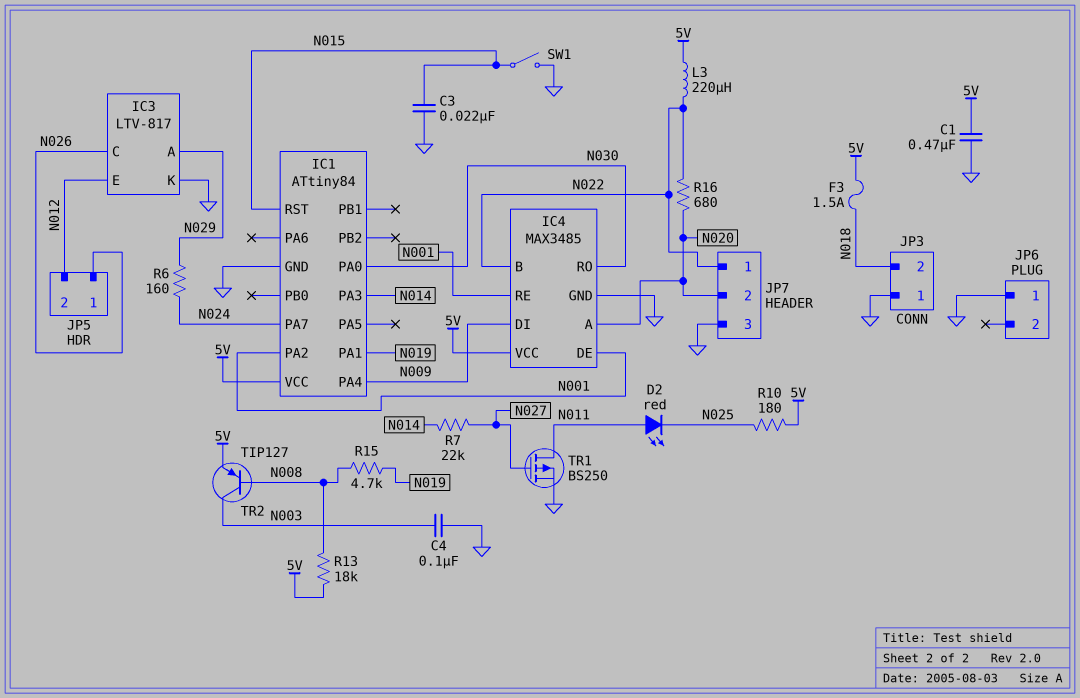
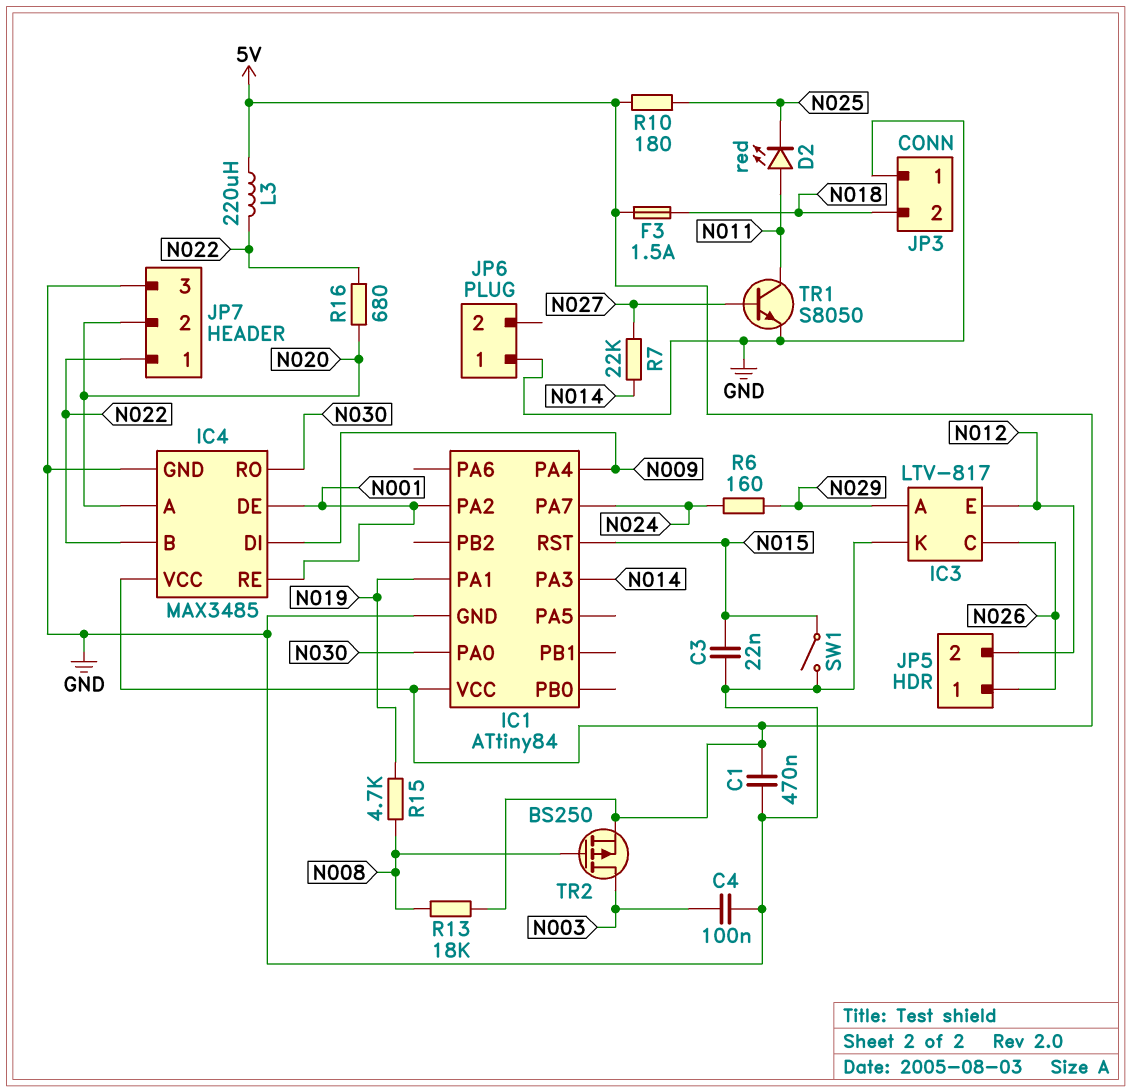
TR1: PMOS BS250 (G N027, D N011, S GND) -> NPN S8050 (B N027, C N011, E GND)
TR2: PNP TIP127 (B N008, C N003, E 5V) -> PMOS BS250 (G N008, D N003, S 5V)

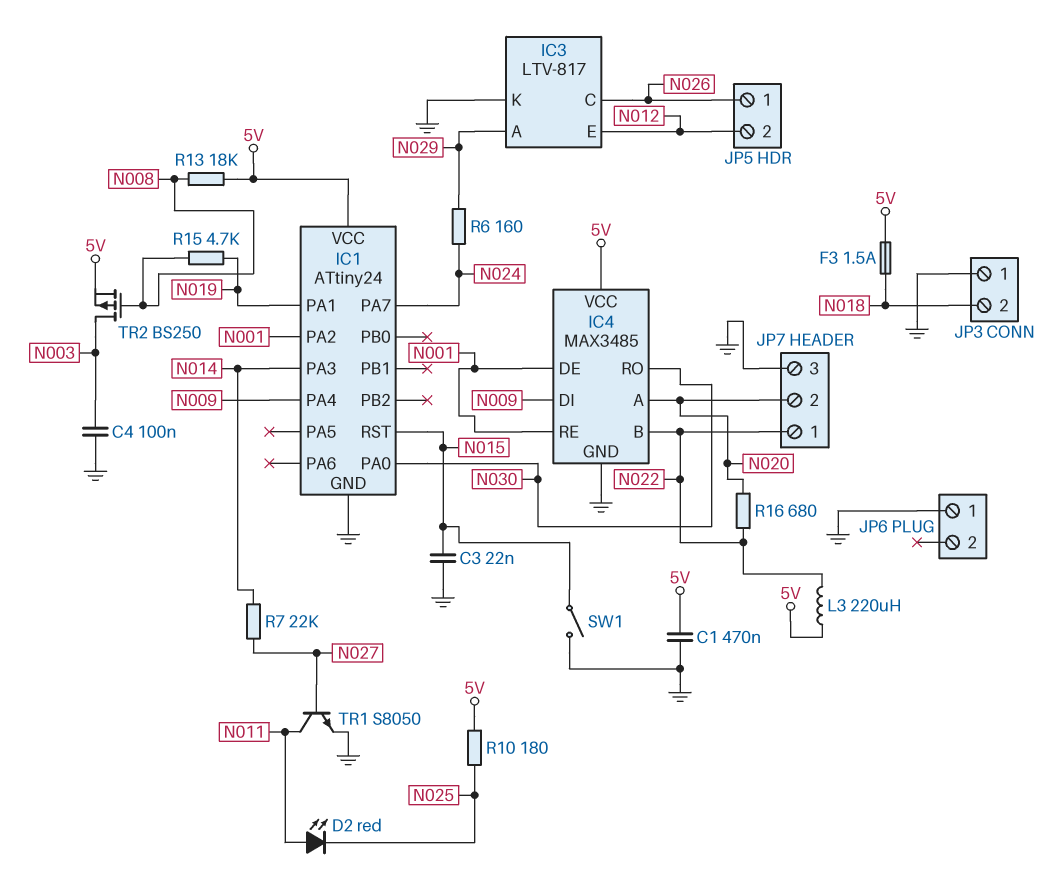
IC1: ATtiny84 -> ATtiny24

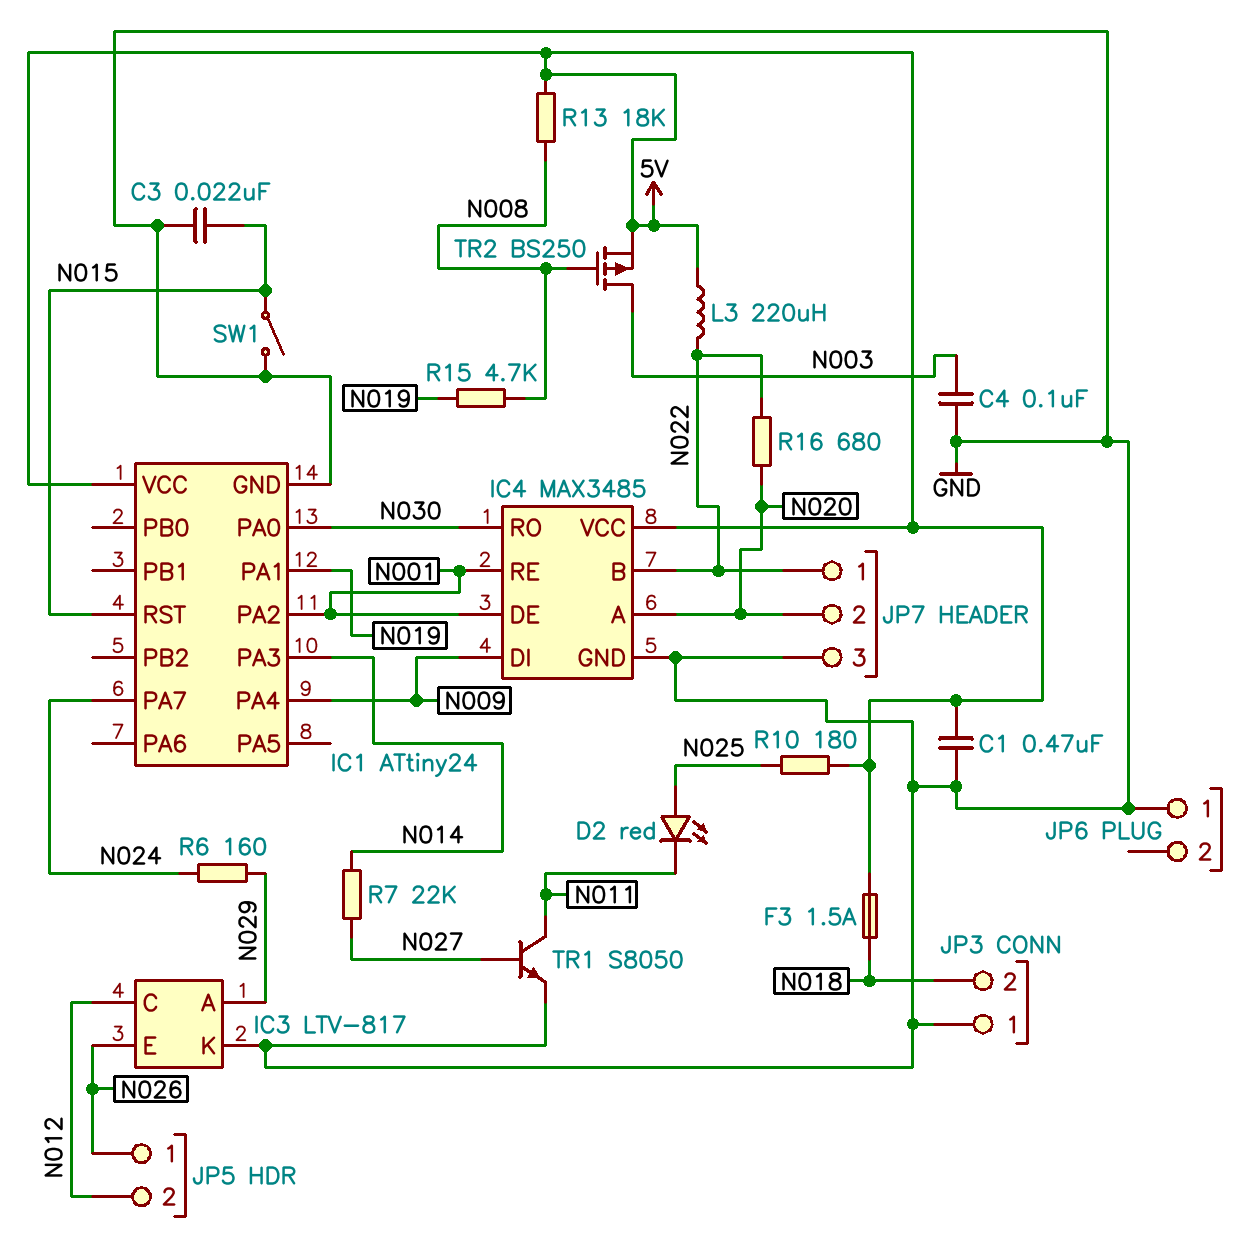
D2: LED red (A N011, K N025) -> LED red (A N025, K N011)
IC3 pin C: N026 -> N012
IC3 pin E: N012 -> N026

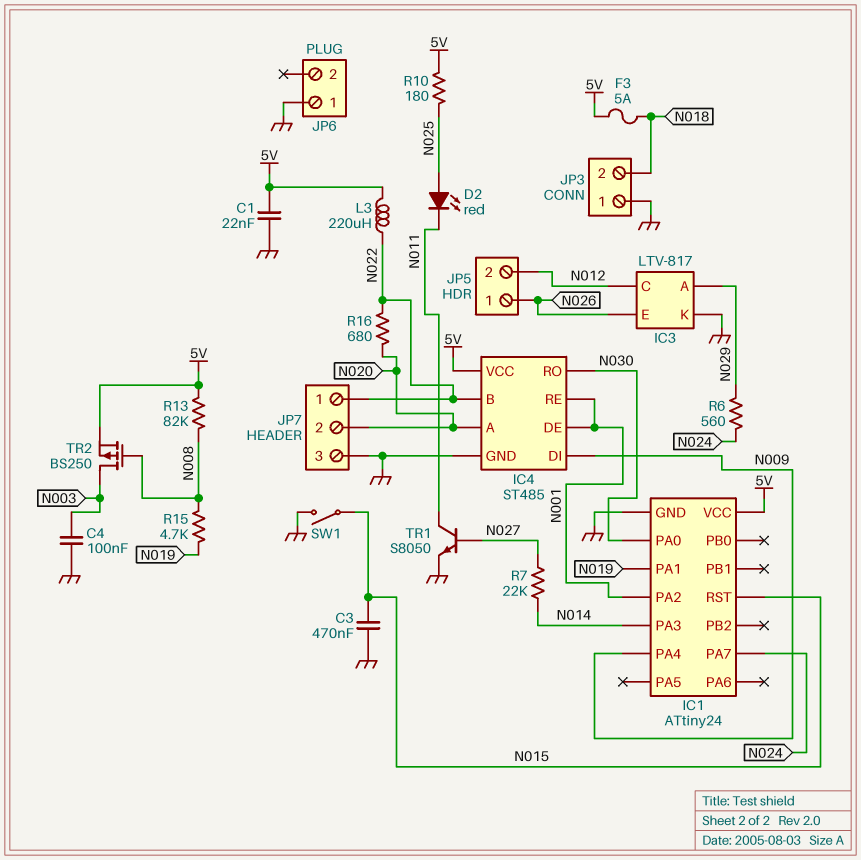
C1: 470nF (5V, GND) -> 22nF (5V, GND)
C3: 22nF (GND, N015) -> 470nF (GND, N015)
F3: 1.5A (5V, N018) -> 5A (5V, N018)
IC4: MAX3485 -> ST485
R6: 160 (N024, N029) -> 560 (N024, N029)
R13: 18k (5V, N008) -> 82k (5V, N008)

